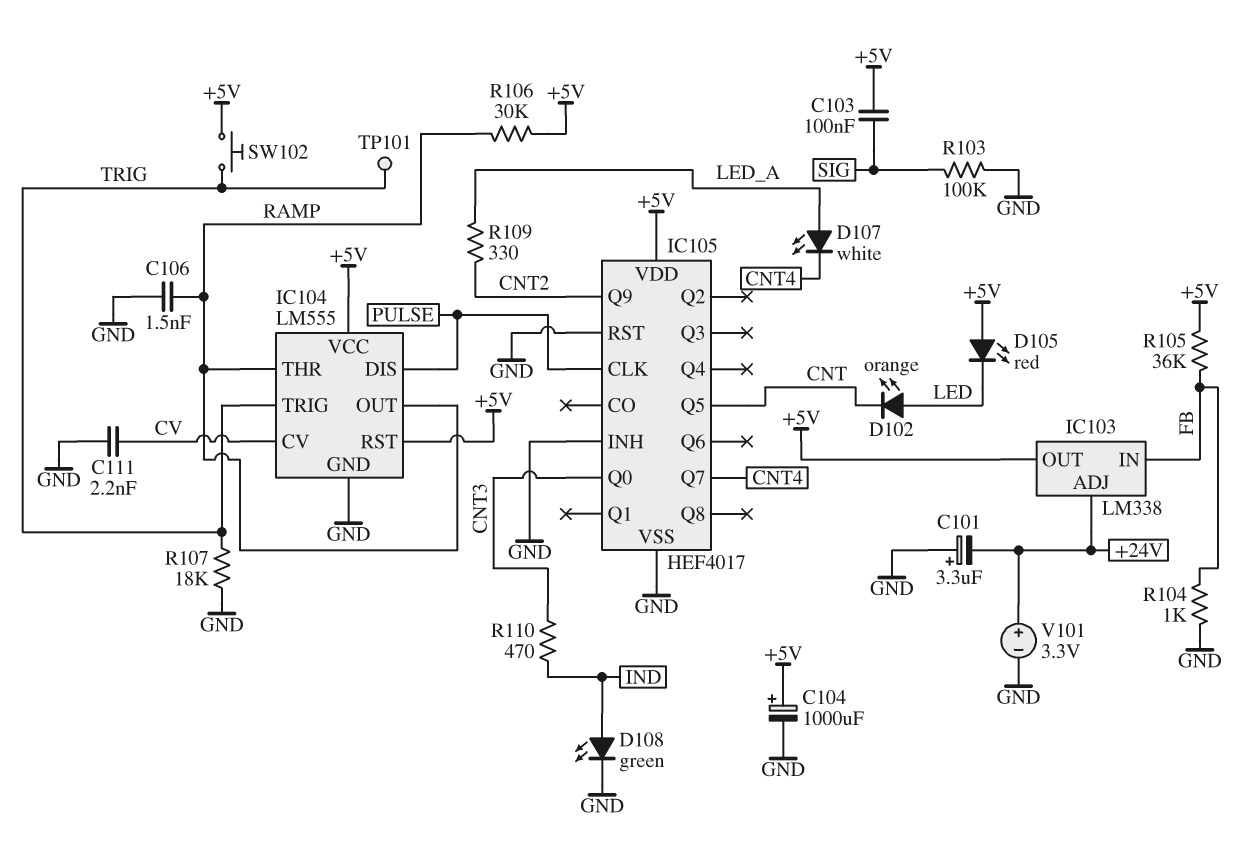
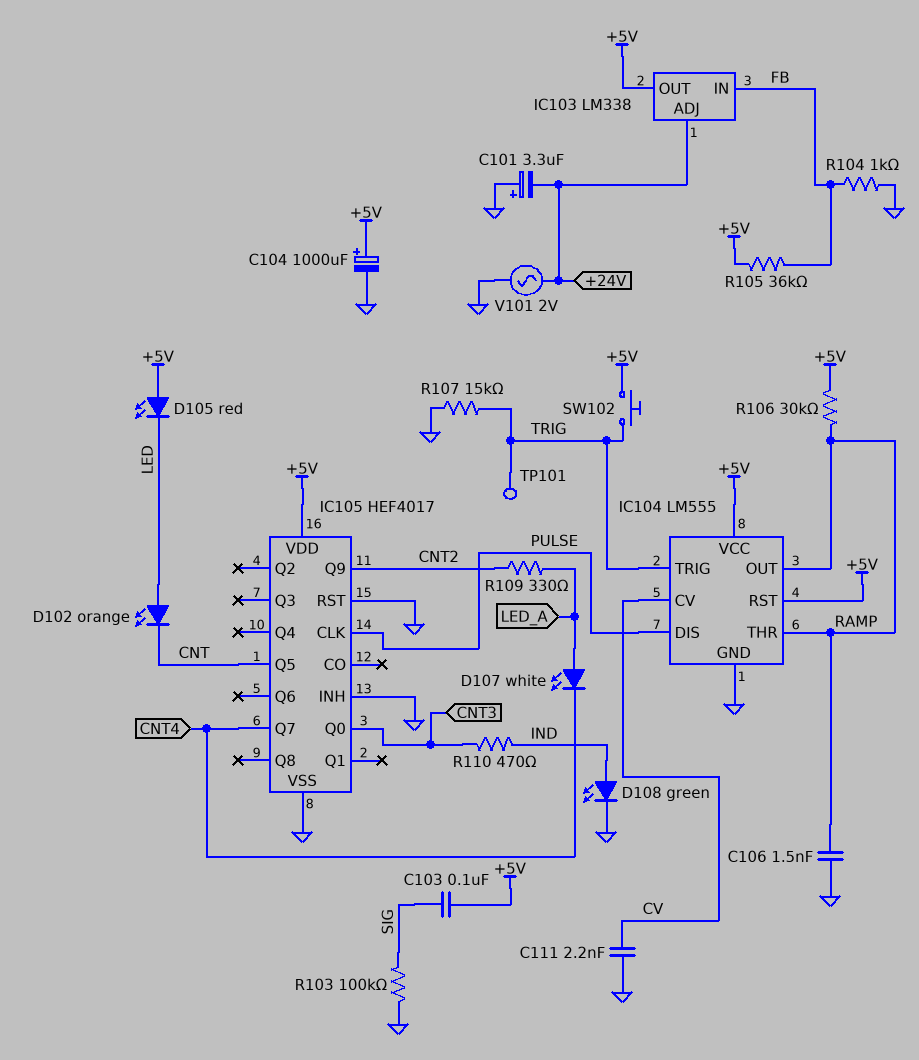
R107: 18k (GND, TRIG) -> 15k (GND, TRIG)
V101: 3.3V (plus +24V, minus GND) -> AC 2V (+24V, GND)

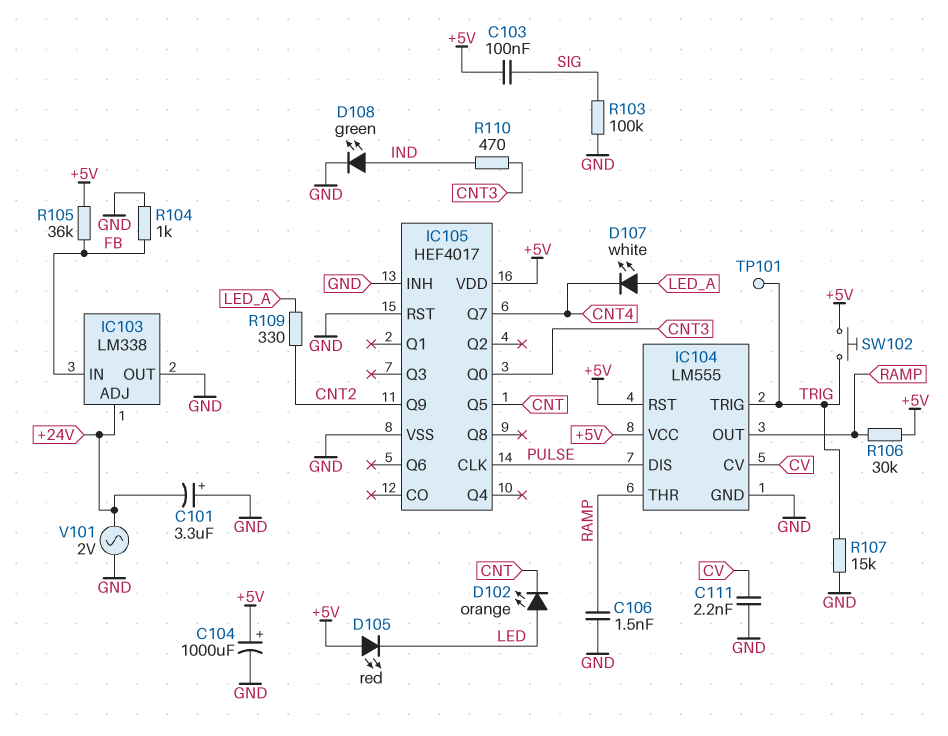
IC103 pin OUT: +5V -> GND

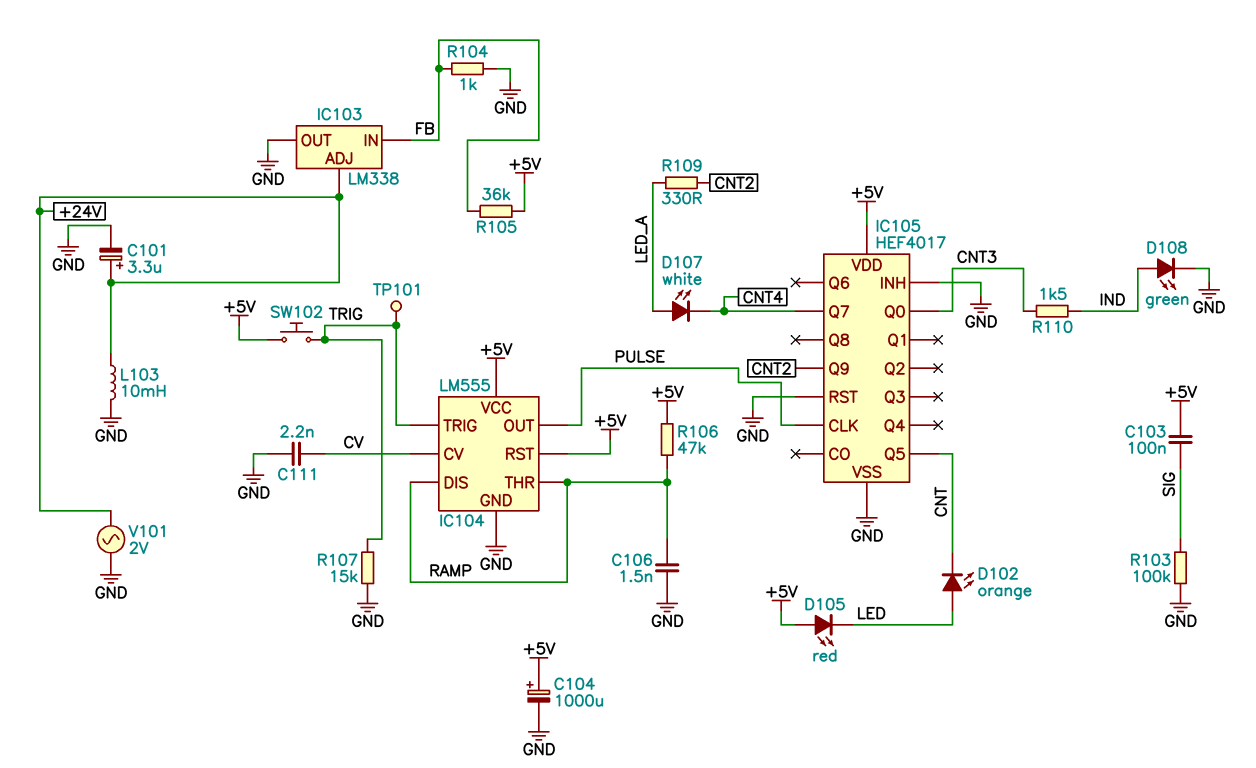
C101: 3.3uF (plus GND, minus +24V) -> 3.3uF (plus +24V, minus GND)
IC104 pin DIS: PULSE -> RAMP
IC104 pin OUT: RAMP -> PULSE
L103: none -> 10mH (+24V, GND)
R106: 30k (+5V, RAMP) -> 47k (+5V, RAMP)
R110: 470 (CNT3, IND) -> 1.5k (CNT3, IND)

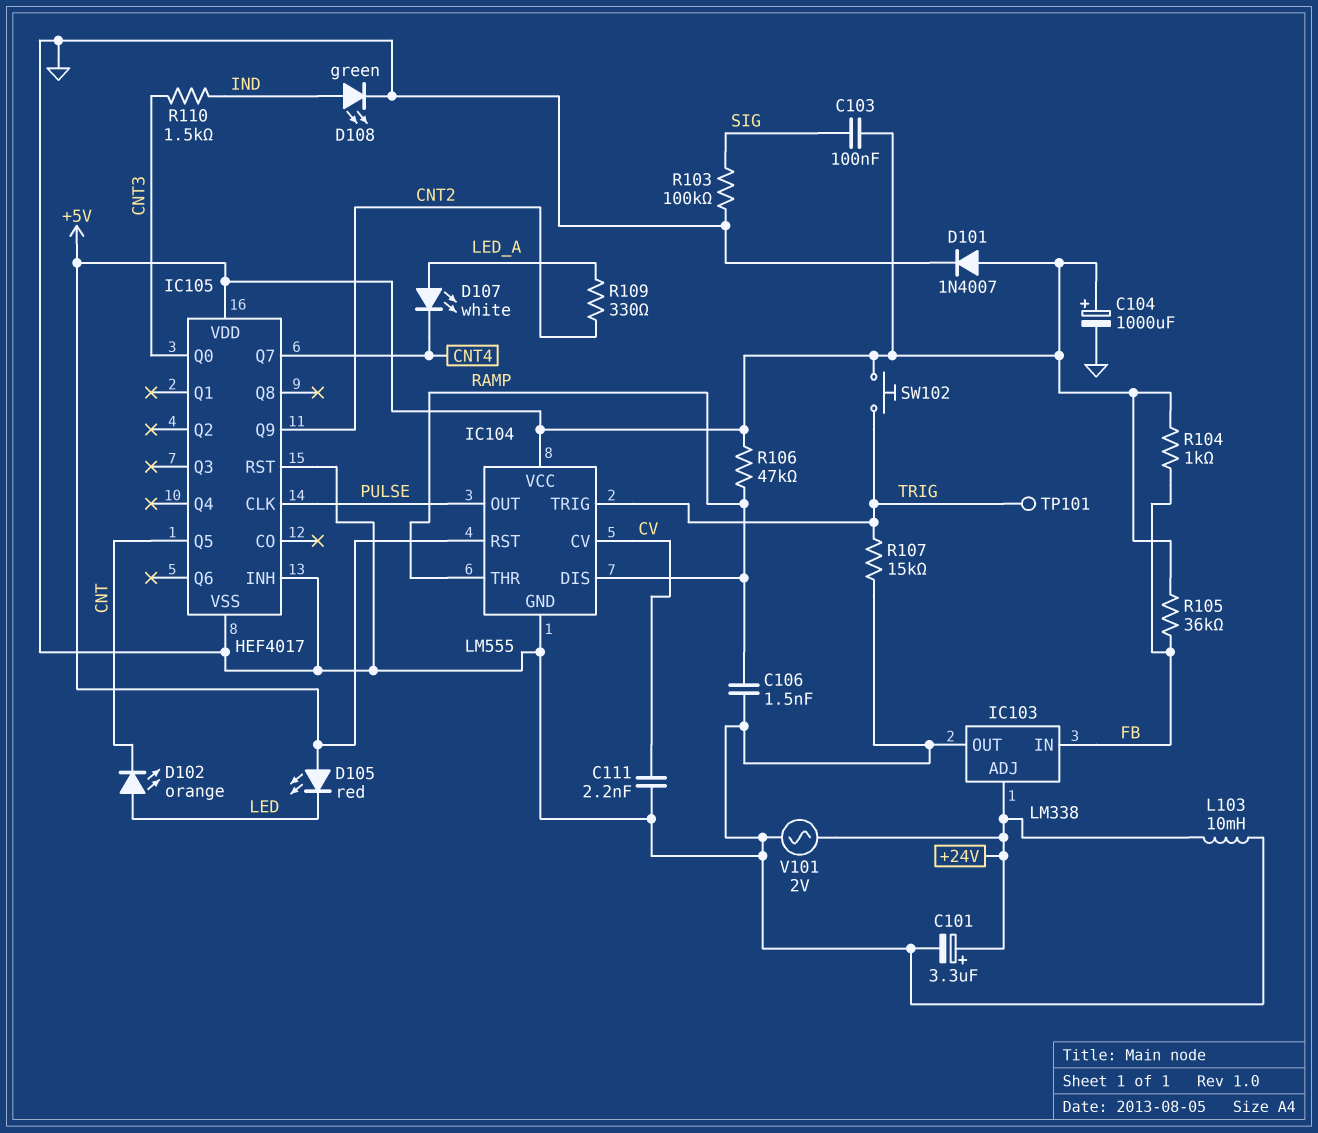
D101: none -> diode 1N4007 (A +5V, K GND)
R104: 1k (FB, GND) -> 1k (+5V, FB)

